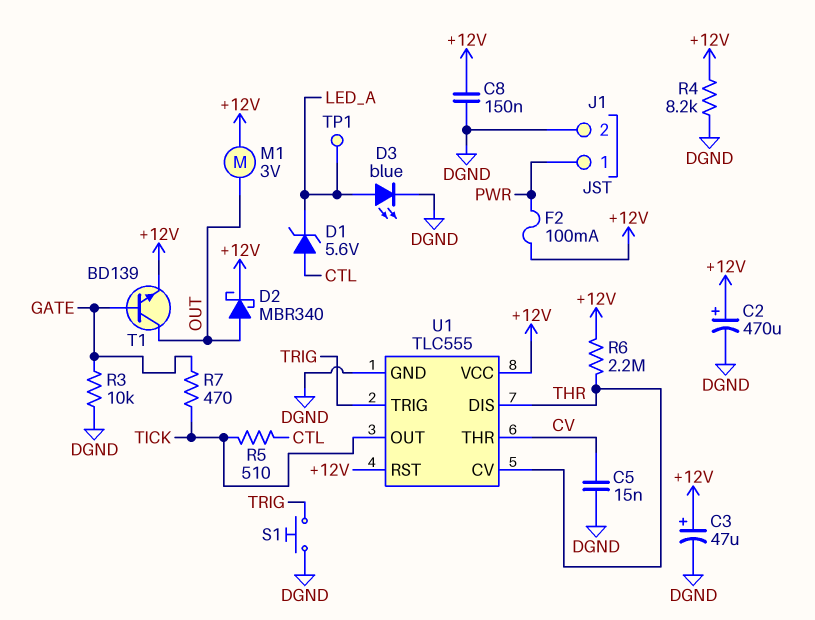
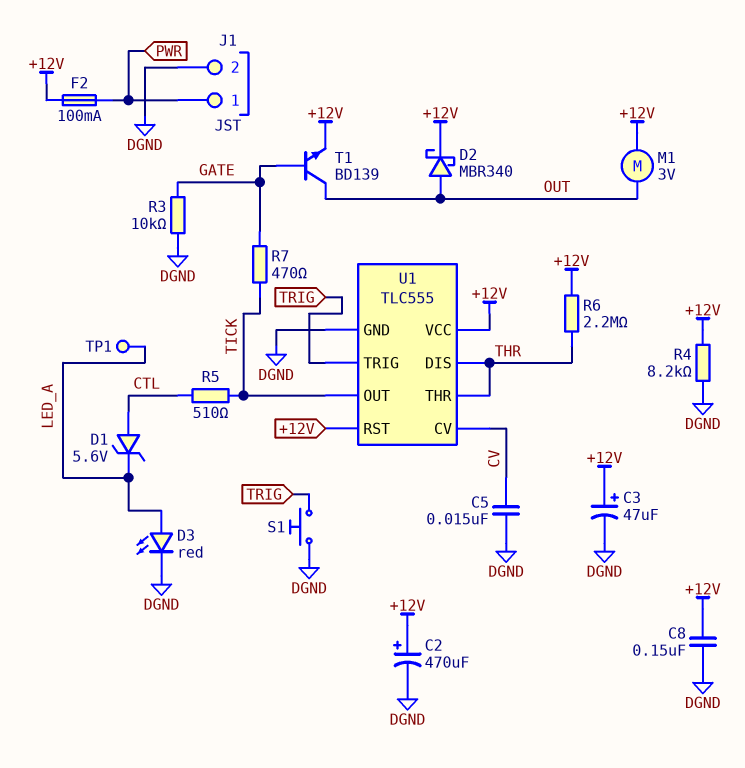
D3: LED blue (A LED_A, K DGND) -> LED red (A LED_A, K DGND)
U1 pin CV: THR -> CV
U1 pin THR: CV -> THR

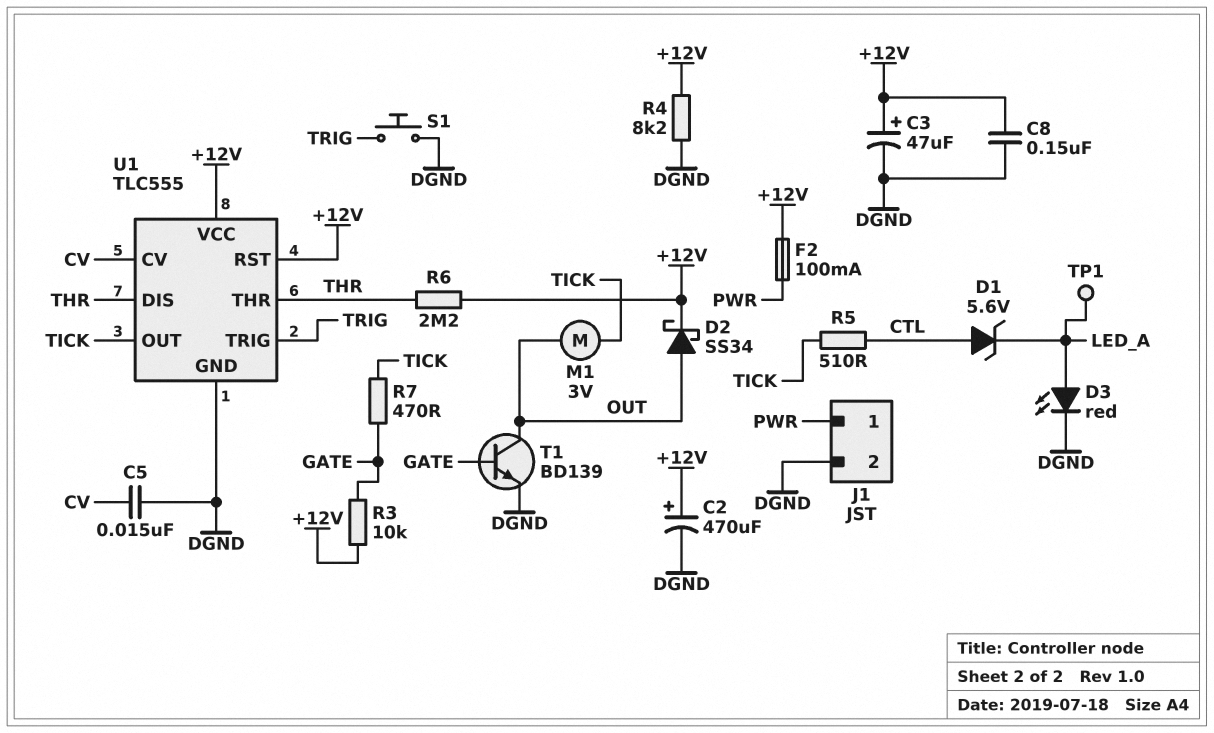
D2: schottky MBR340 (A OUT, K +12V) -> schottky SS34 (A OUT, K +12V)
M1: motor 3V (+12V, OUT) -> motor 3V (OUT, TICK)
R3: 10k (DGND, GATE) -> 10k (+12V, GATE)
T1: NPN BD139 (B GATE, C OUT, E +12V) -> NPN BD139 (B GATE, C OUT, E DGND)

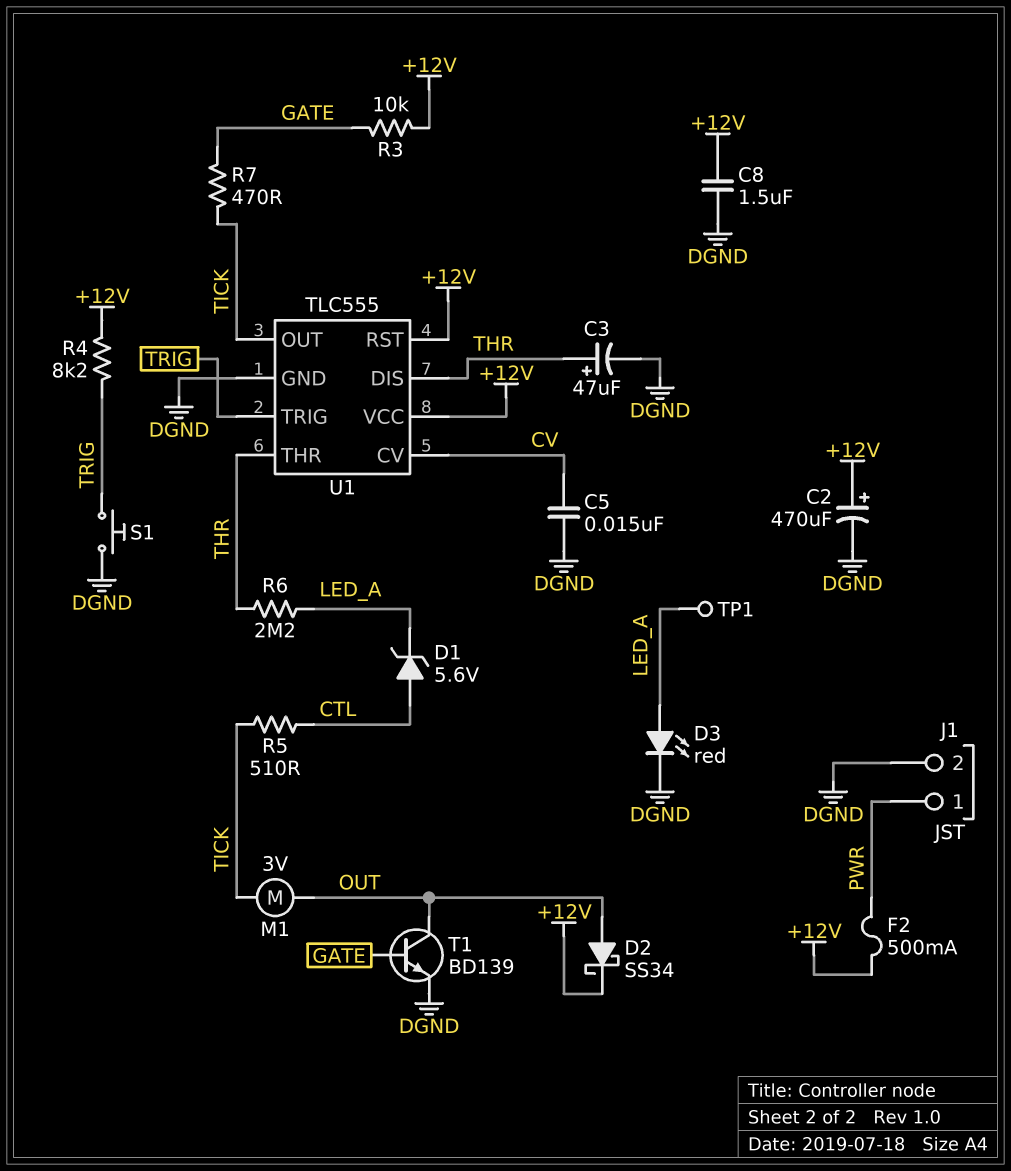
C3: 47uF (plus +12V, minus DGND) -> 47uF (plus THR, minus DGND)
C8: 150nF (+12V, DGND) -> 1.5uF (+12V, DGND)
F2: 100mA (+12V, PWR) -> 500mA (+12V, PWR)
R4: 8.2k (+12V, DGND) -> 8.2k (+12V, TRIG)
R6: 2.2M (+12V, THR) -> 2.2M (LED_A, THR)

